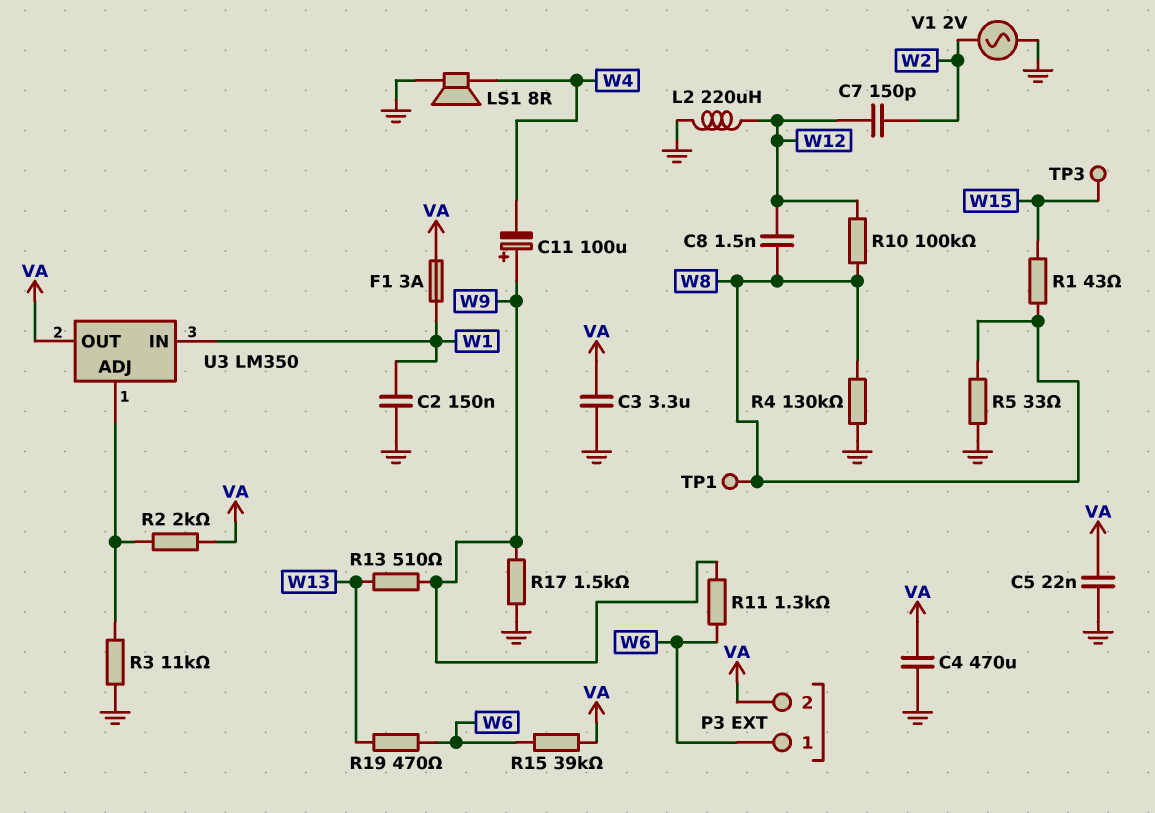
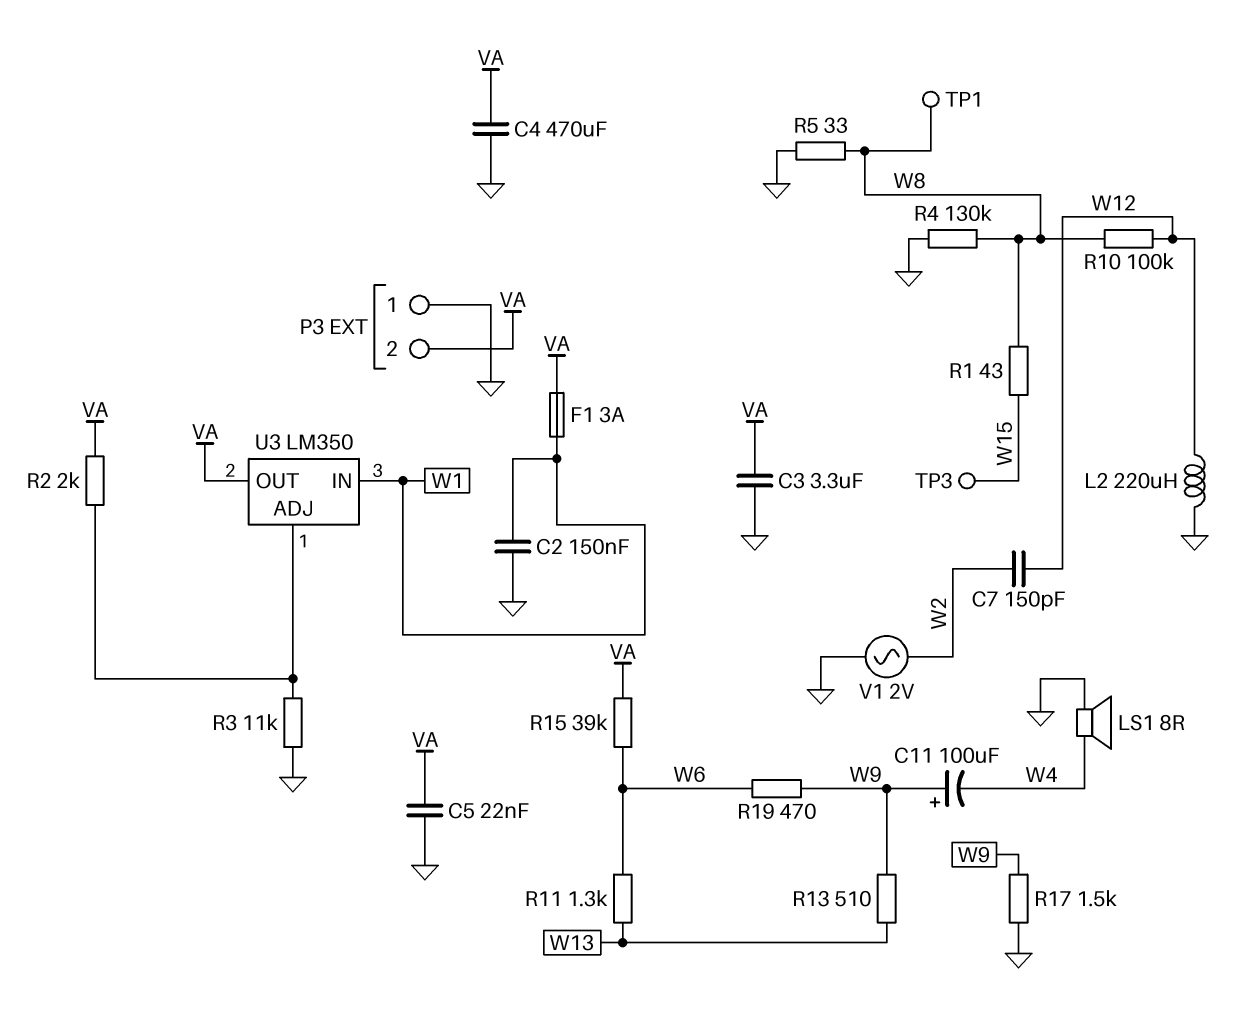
C8: 1.5nF (W8, W12) -> none
P3 pin 1: W6 -> GND
R11: 1.3k (W6, W9) -> 1.3k (W6, W13)
R19: 470 (W6, W13) -> 470 (W6, W9)

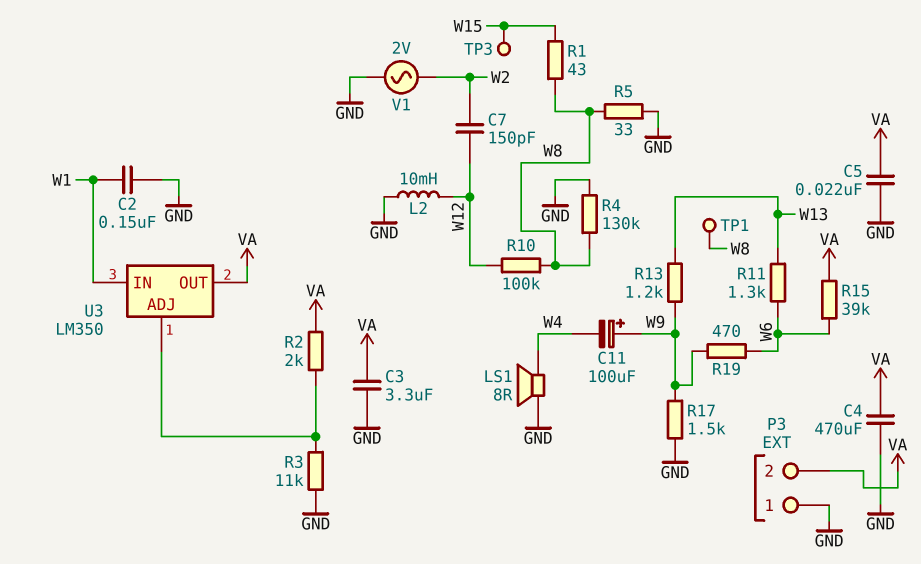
F1: 3A (VA, W1) -> none
L2: 220uH (GND, W12) -> 10mH (GND, W12)
R13: 510 (W9, W13) -> 1.2k (W9, W13)

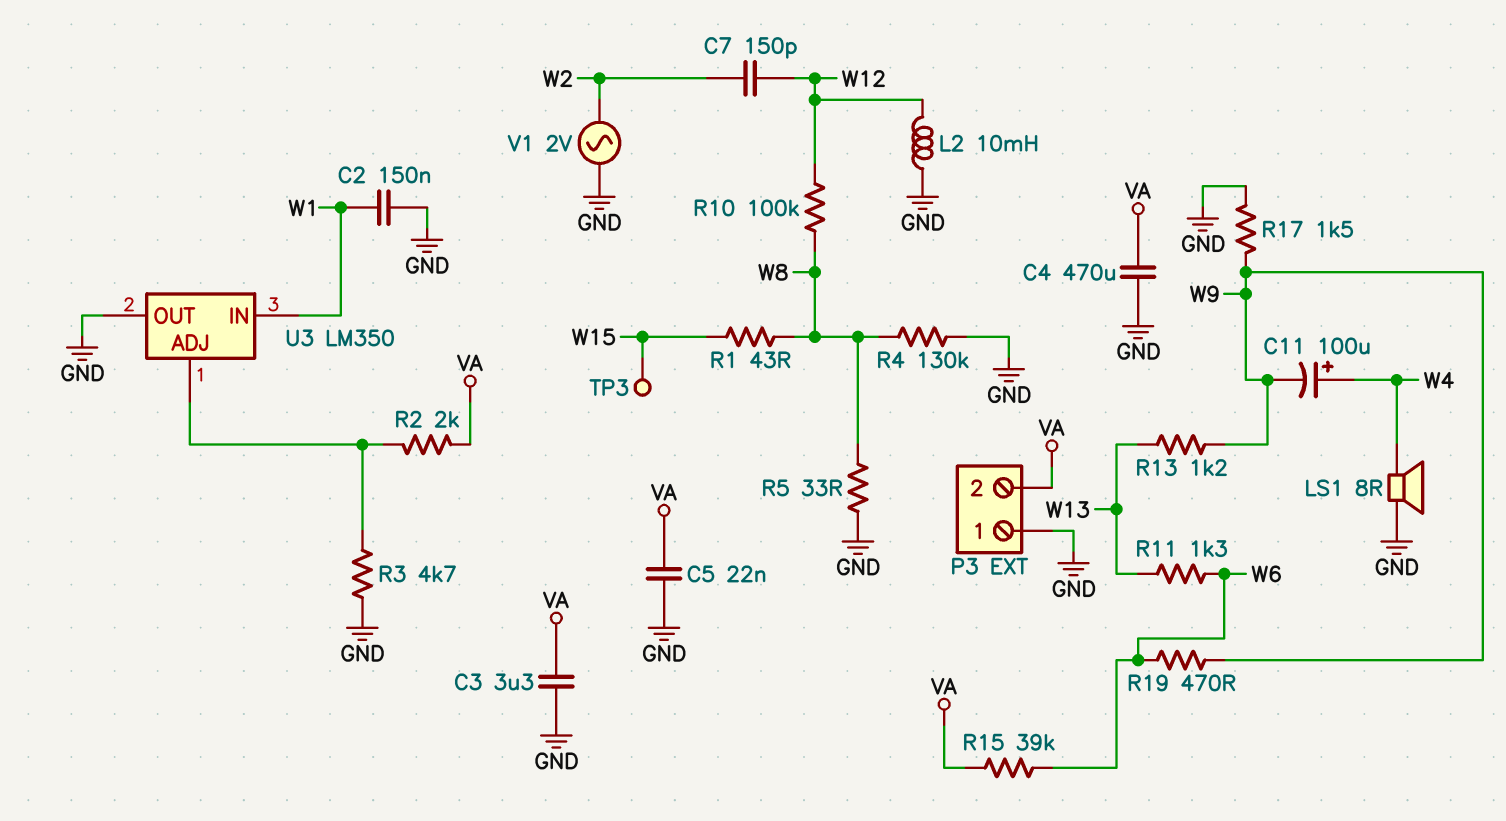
C11: 100uF (plus W9, minus W4) -> 100uF (plus W4, minus W9)
R3: 11k (GND, U3/ADJ) -> 4.7k (GND, U3/ADJ)
TP1: test point (W8) -> none
U3 pin OUT: VA -> GND

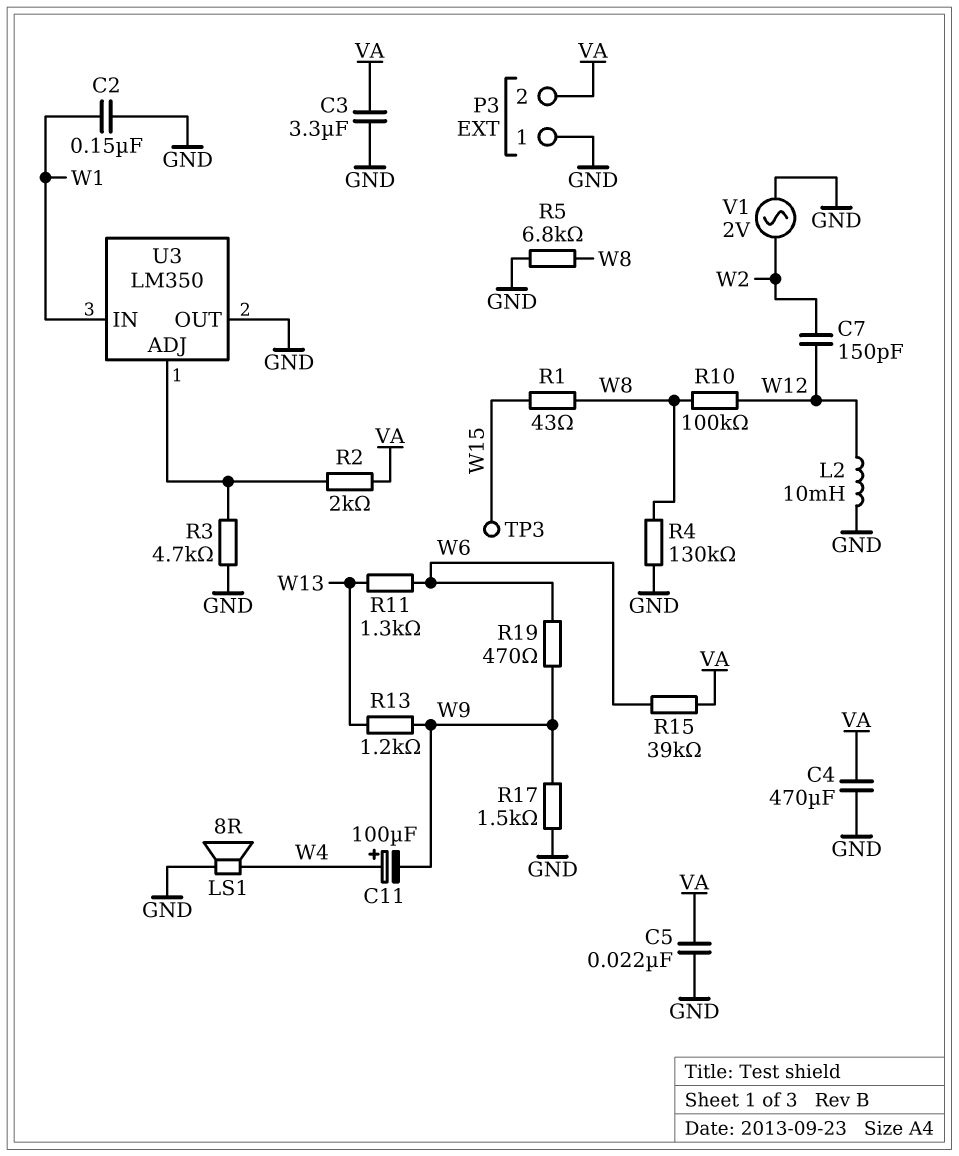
R5: 33 (GND, W8) -> 6.8k (GND, W8)

